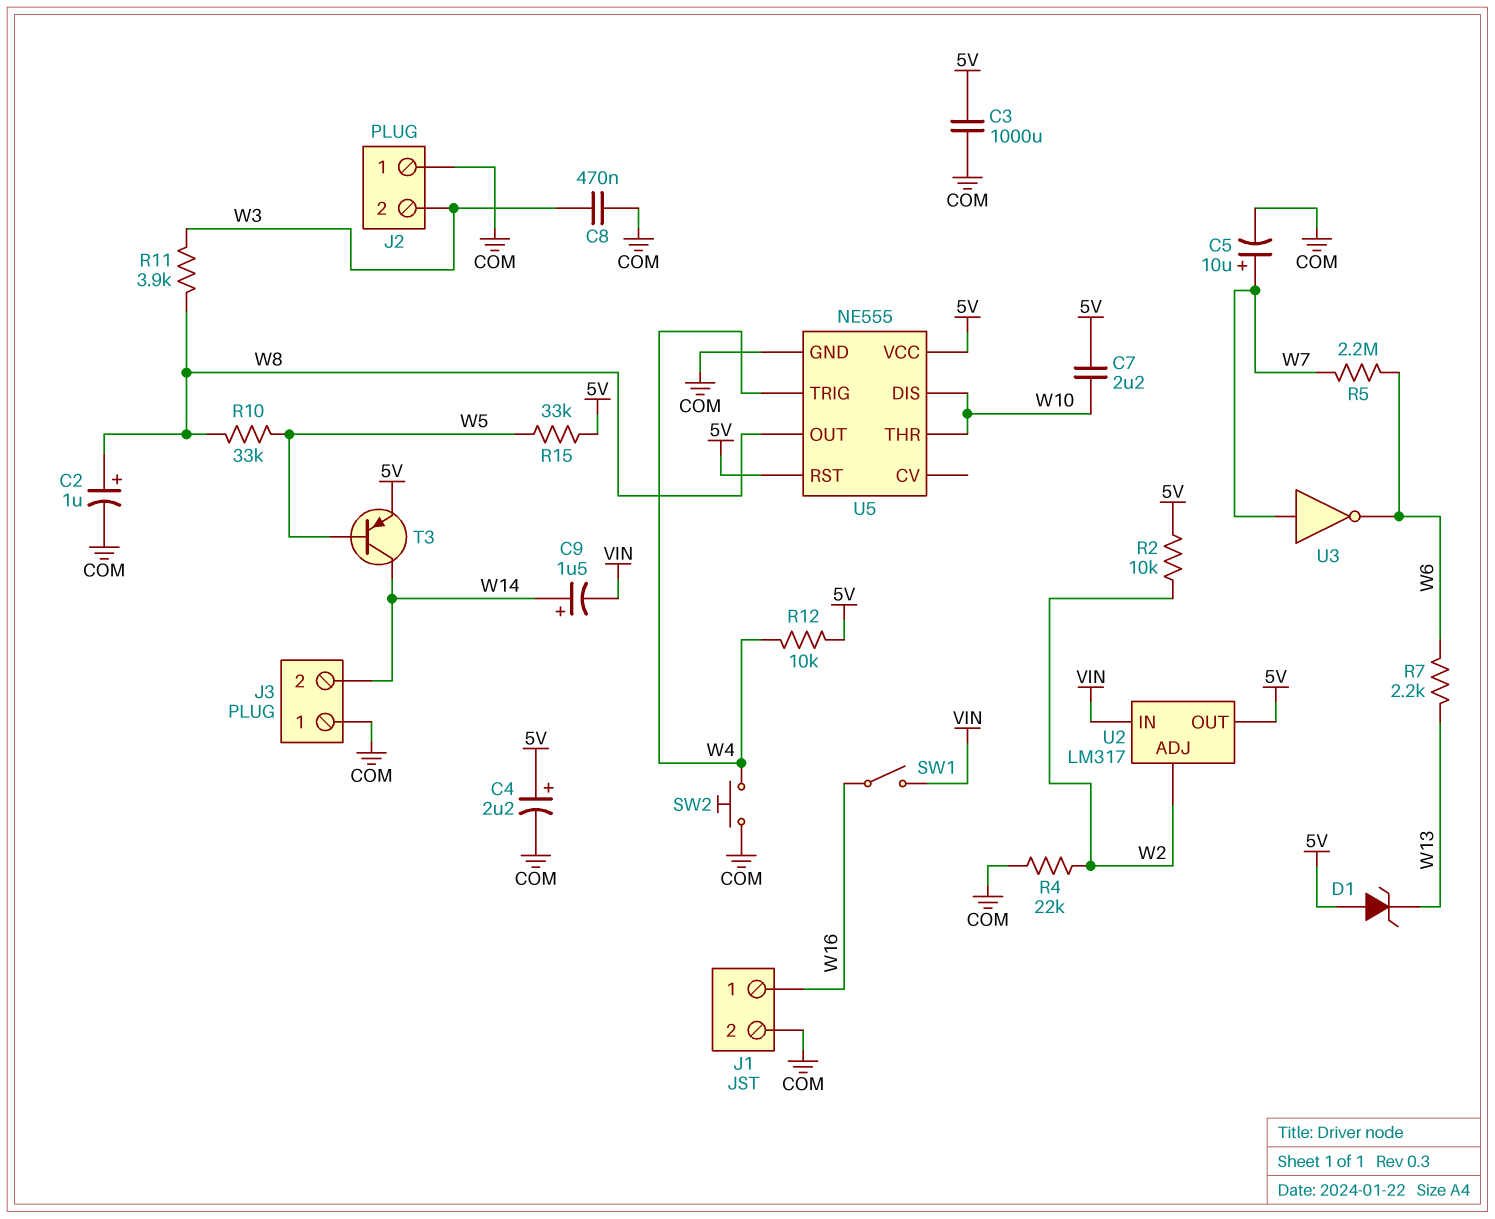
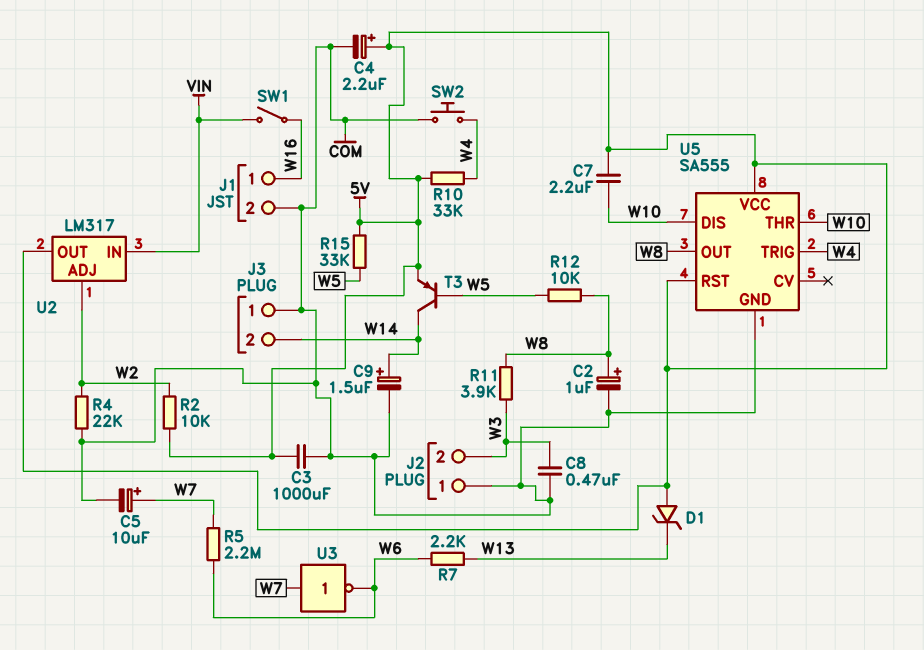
C9: 1.5uF (plus W14, minus VIN) -> 1.5uF (plus W14, minus COM)
R10: 33k (W5, W8) -> 33k (5V, W4)
R12: 10k (5V, W4) -> 10k (W5, W8)
U5: NE555 -> SA555

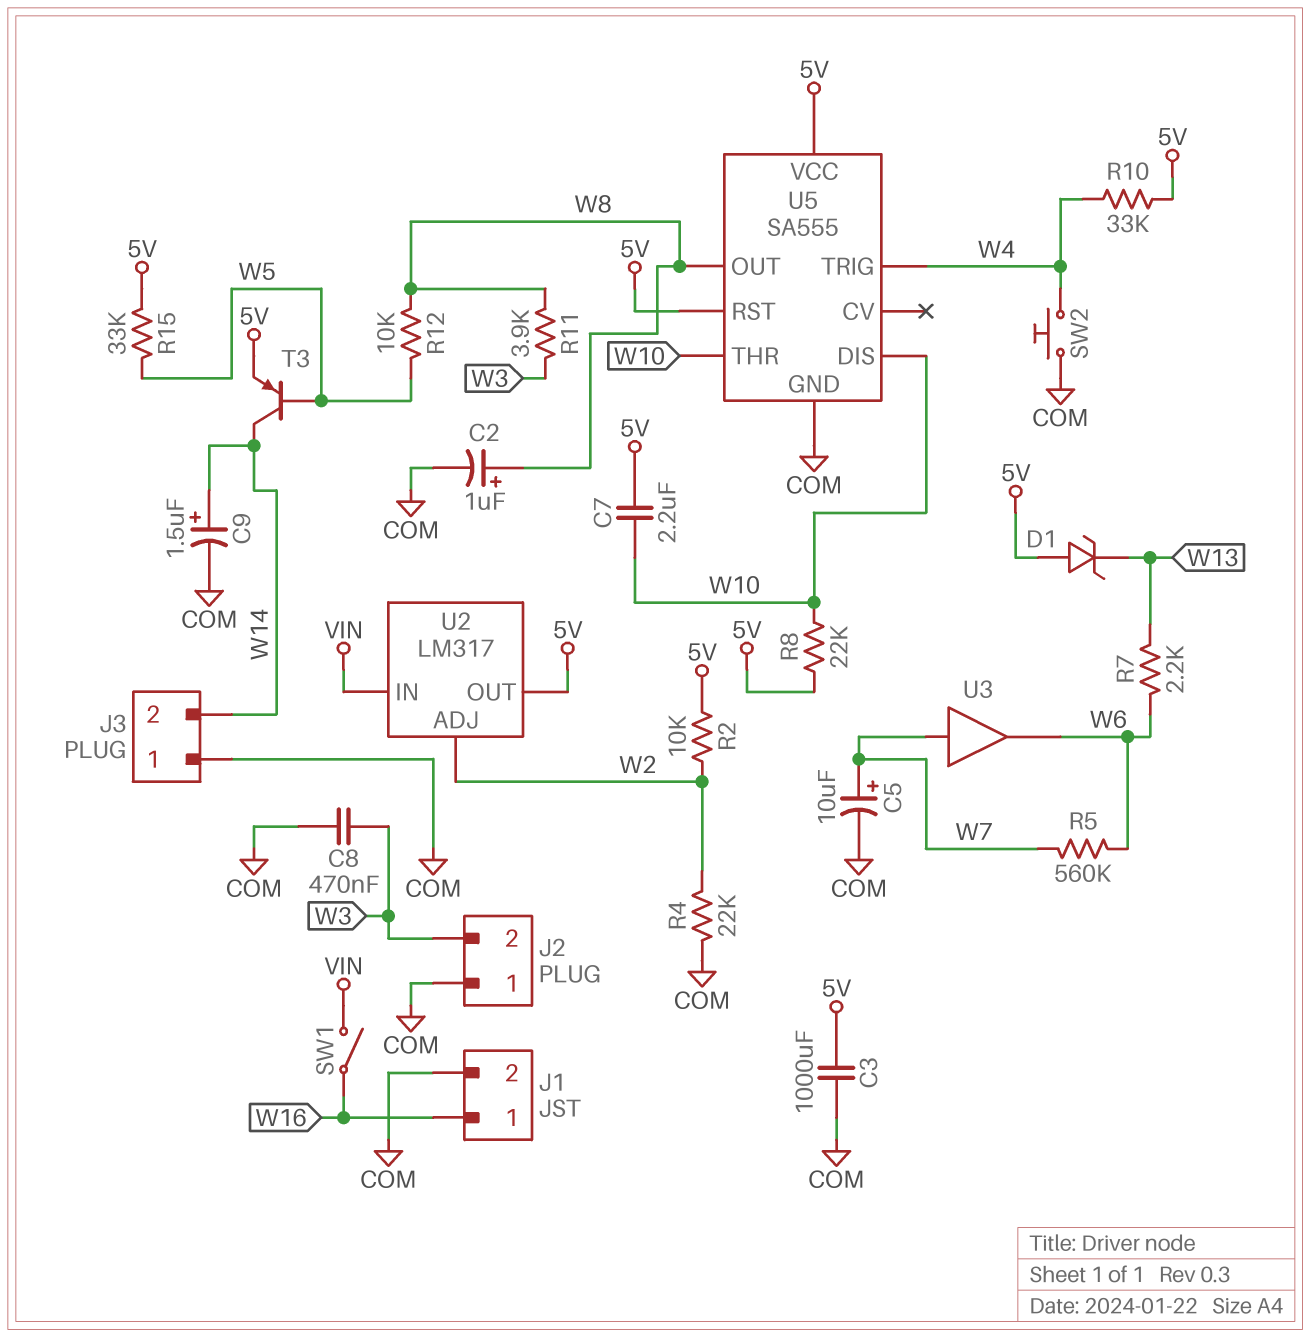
C4: 2.2uF (plus 5V, minus COM) -> none
R5: 2.2M (W6, W7) -> 560k (W6, W7)
R8: none -> 22k (5V, W10)
U3: NOT (in W7, out W6) -> buffer (in W7, out W6)

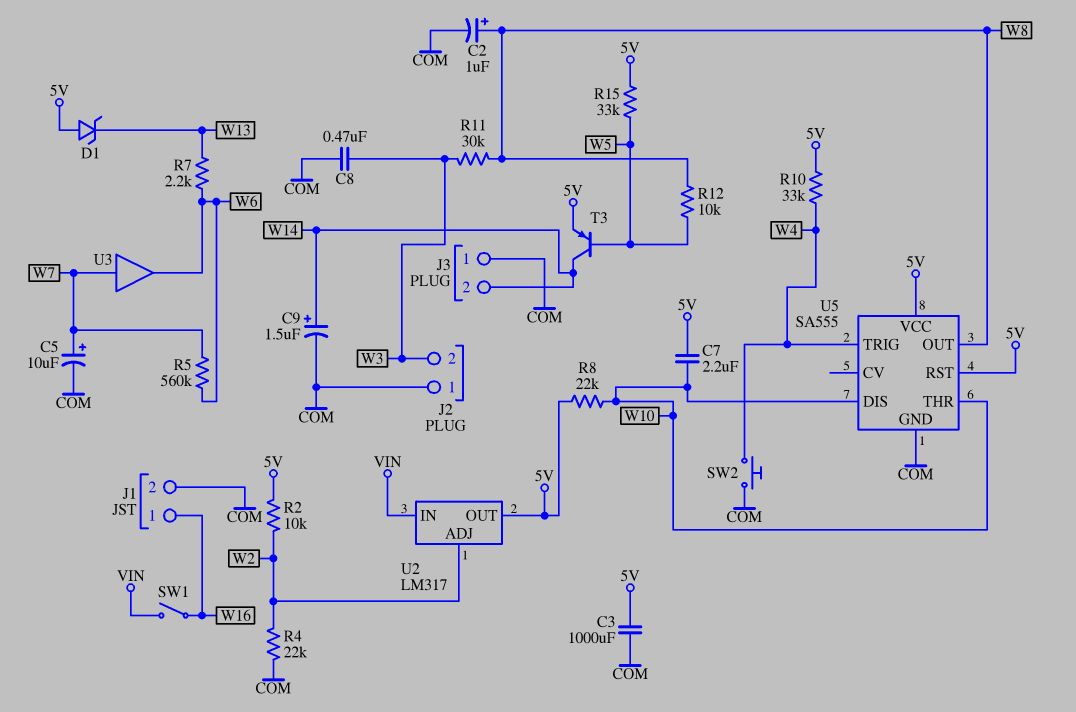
R11: 3.9k (W3, W8) -> 30k (W3, W8)

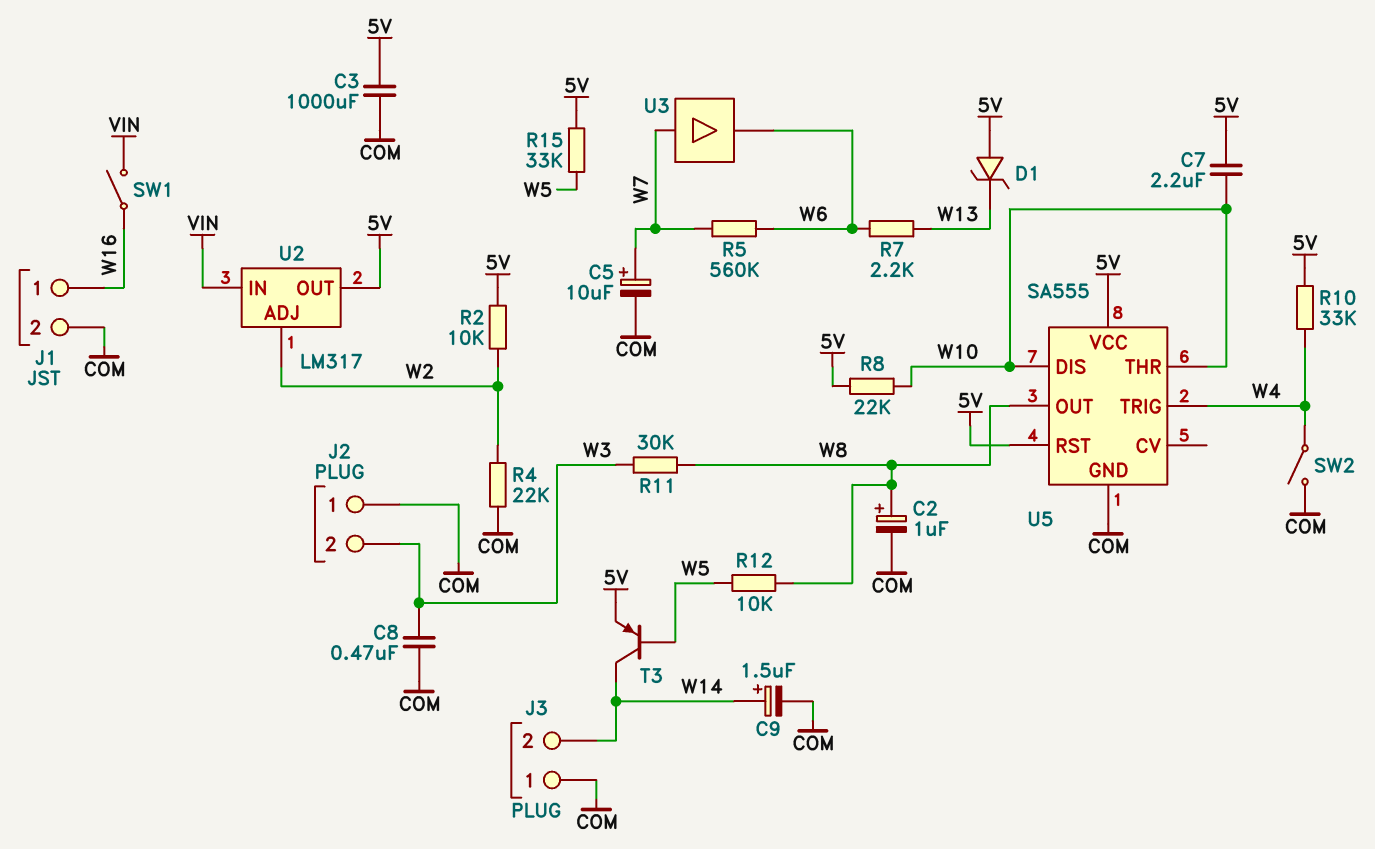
SW2: button (COM, W4) -> switch (COM, W4)

